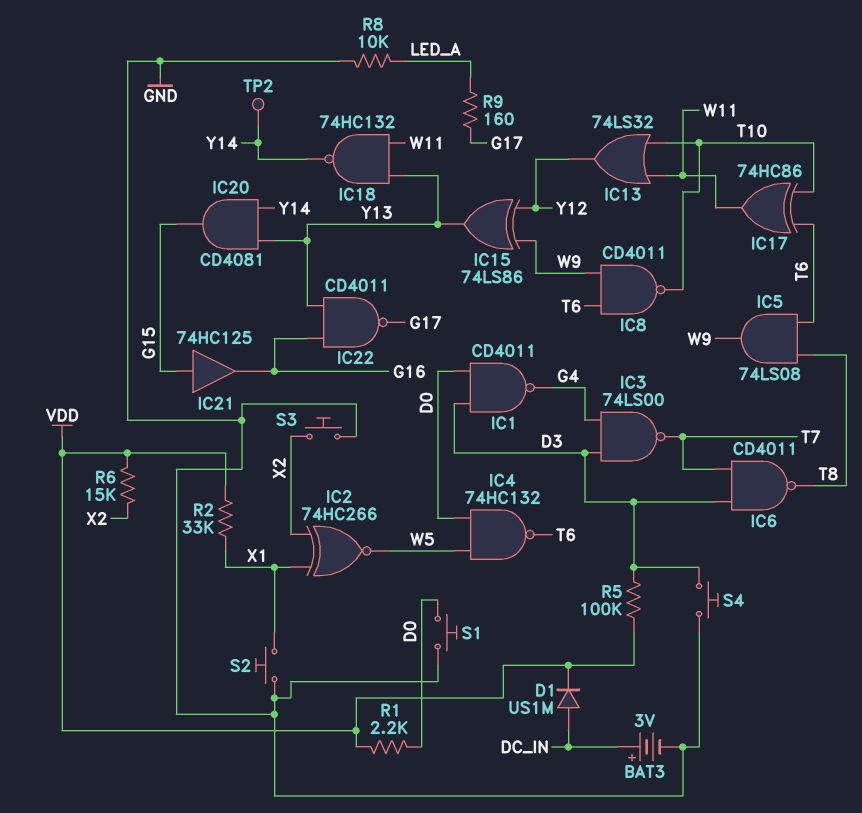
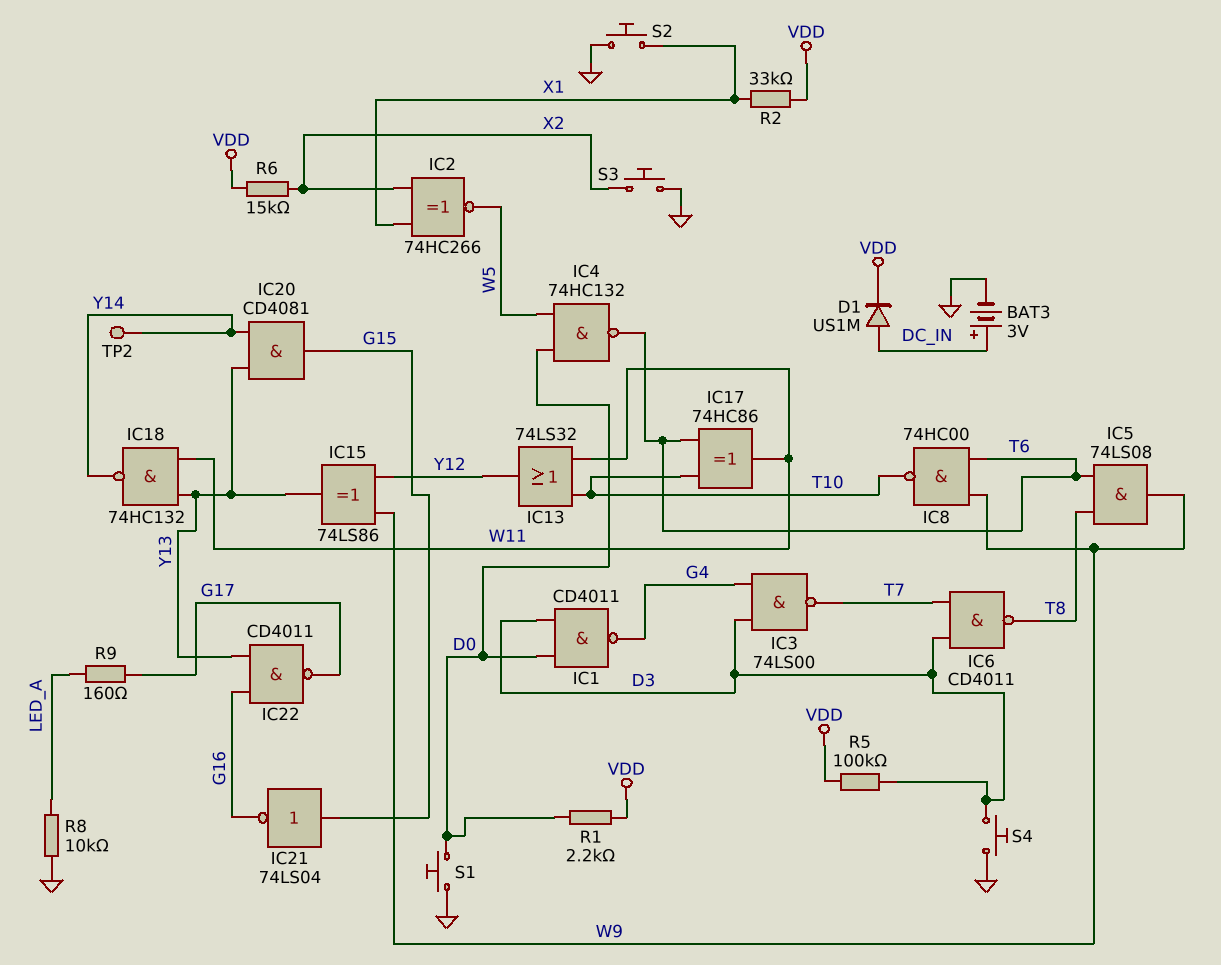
IC8: NAND CD4011 (in T6, in W9, out T10) -> NAND 74HC00 (in T6, in W9, out T10)
IC21: buffer 74HC125 (in G15, out G16) -> NOT 74LS04 (in G15, out G16)

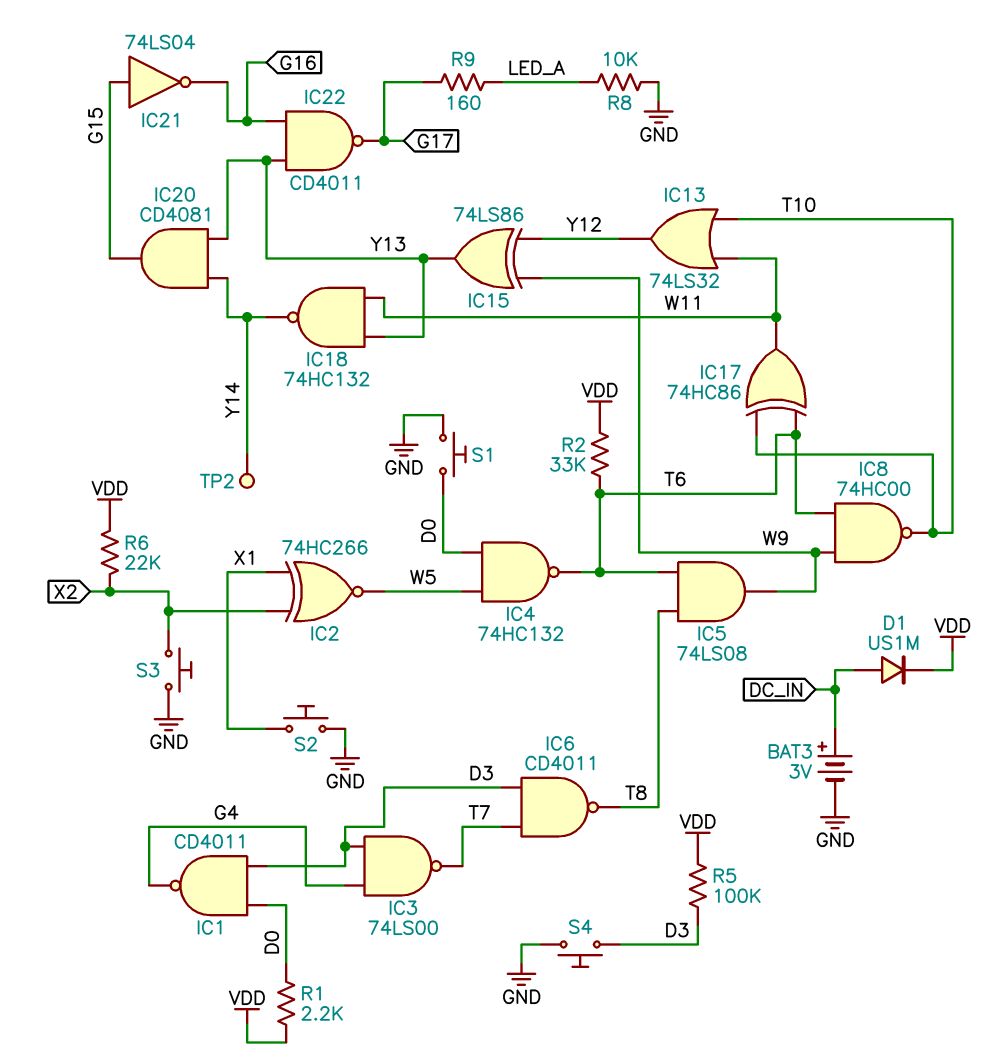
R2: 33k (VDD, X1) -> 33k (T6, VDD)
R6: 15k (VDD, X2) -> 22k (VDD, X2)

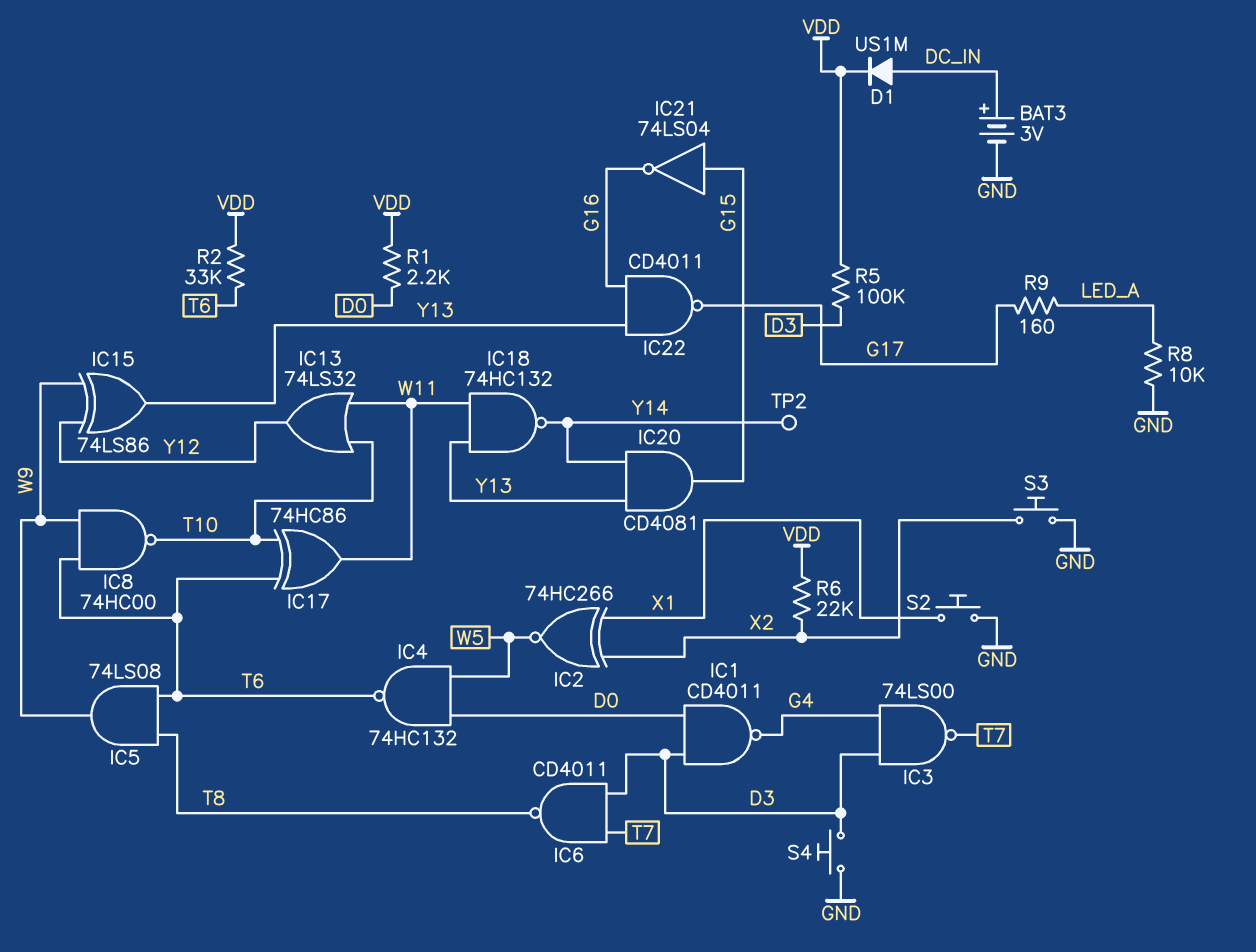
S1: button (D0, GND) -> none

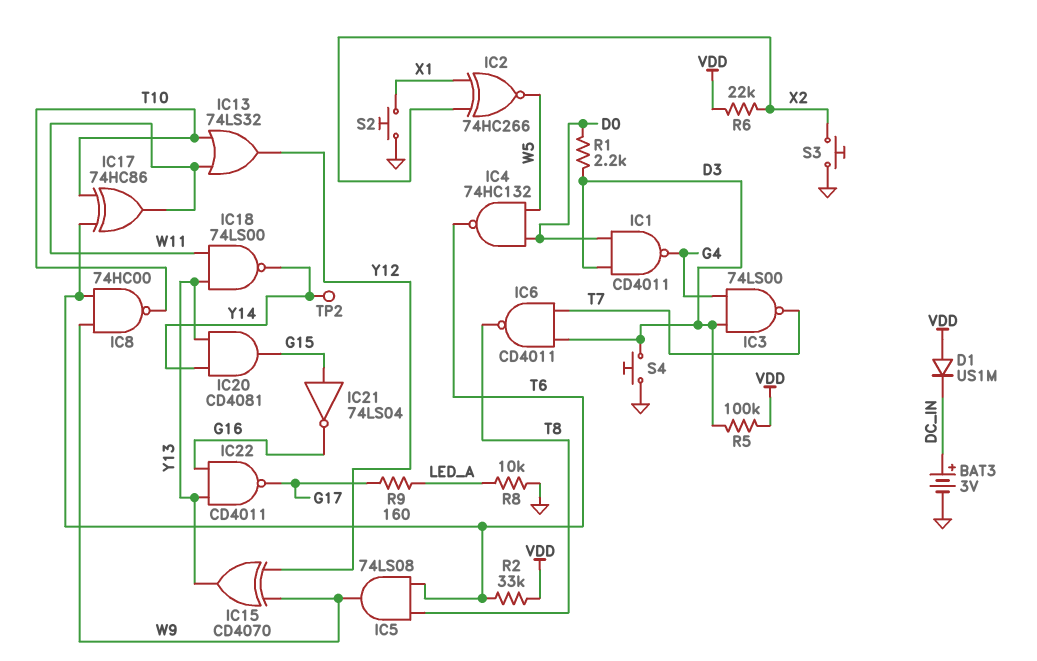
D1: diode US1M (A DC_IN, K VDD) -> diode US1M (A VDD, K DC_IN)
IC15: XOR 74LS86 (in W9, in Y12, out Y13) -> XOR CD4070 (in W9, in Y12, out Y13)
IC18: NAND 74HC132 (in W11, in Y13, out Y14) -> NAND 74LS00 (in W11, in Y13, out Y14)
R1: 2.2k (D0, VDD) -> 2.2k (D0, D3)

